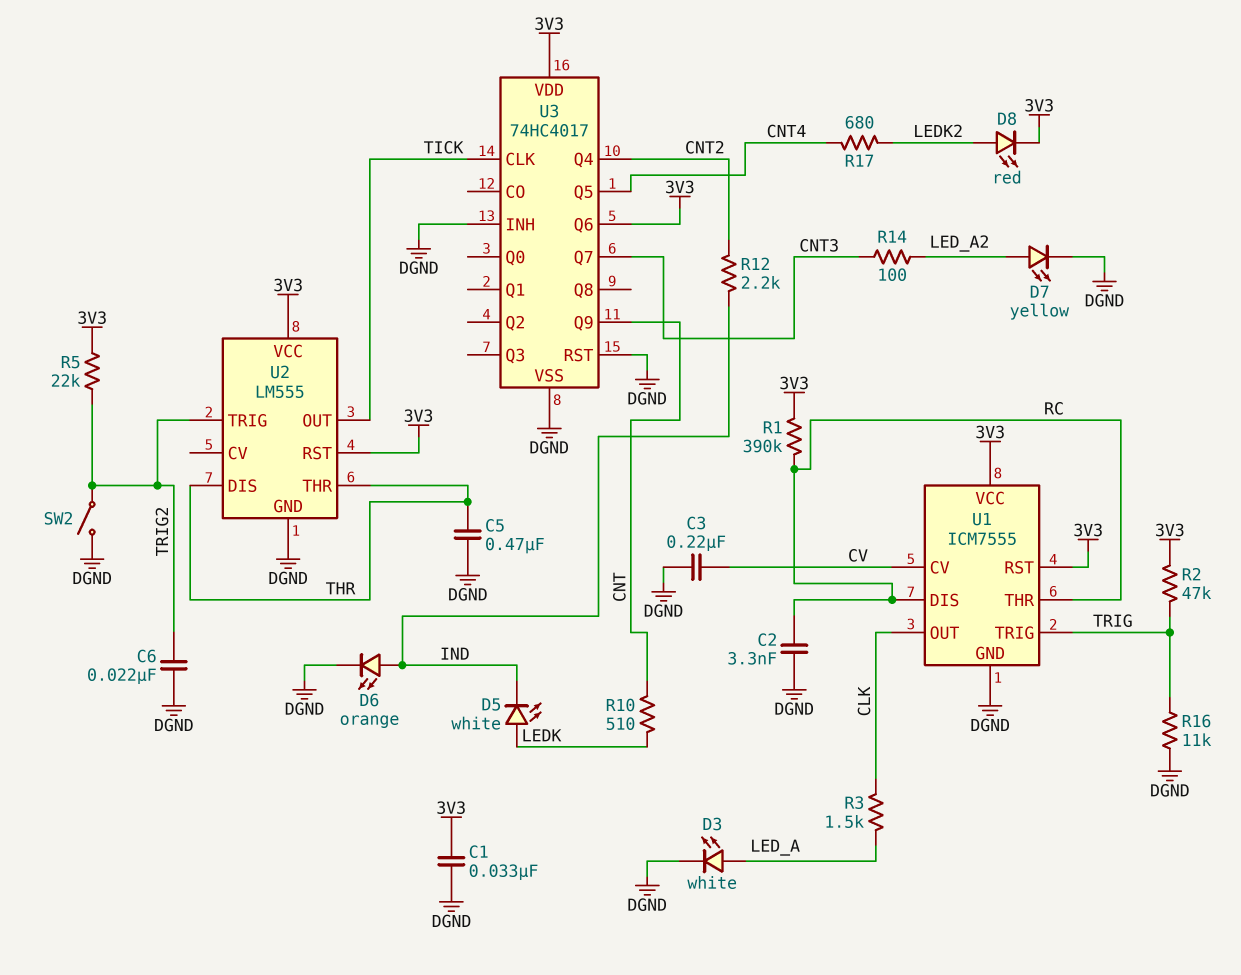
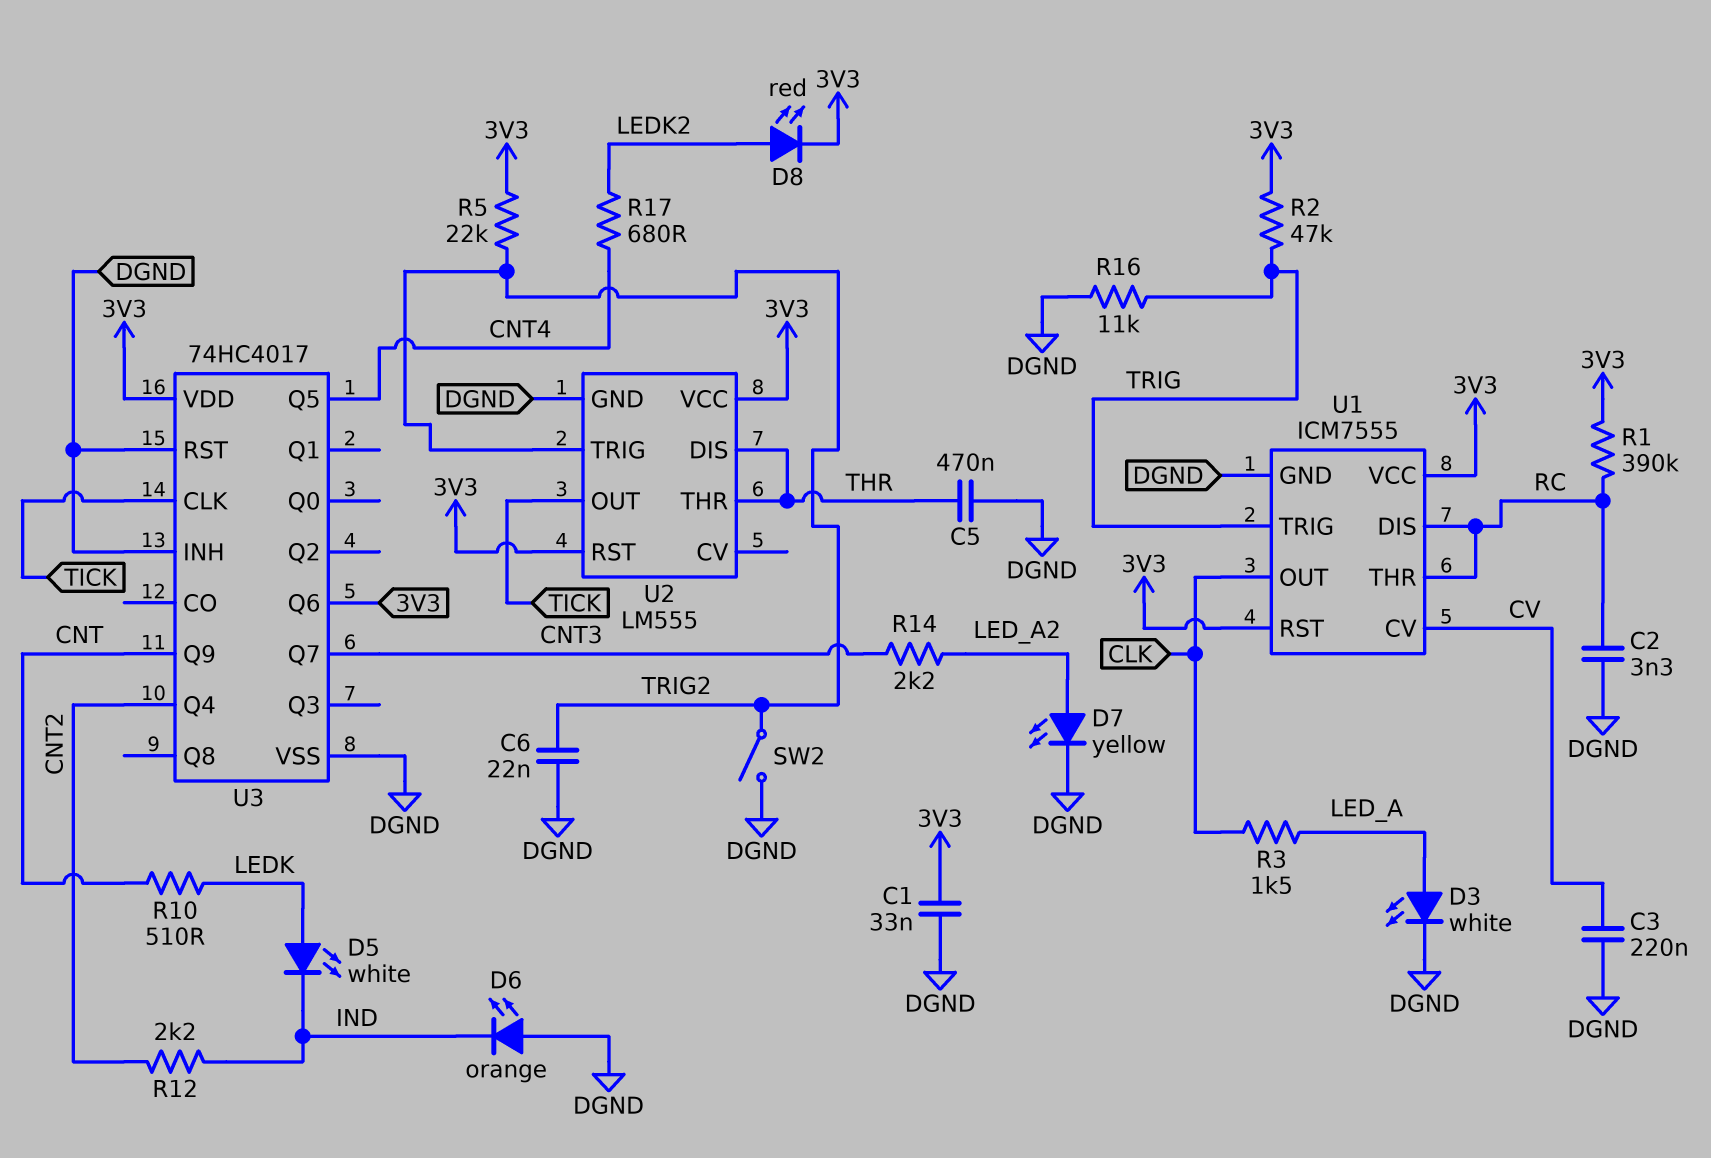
D6: LED orange (A IND, K DGND) -> LED orange (A DGND, K IND)
R14: 100 (CNT3, LED_A2) -> 2.2k (CNT3, LED_A2)

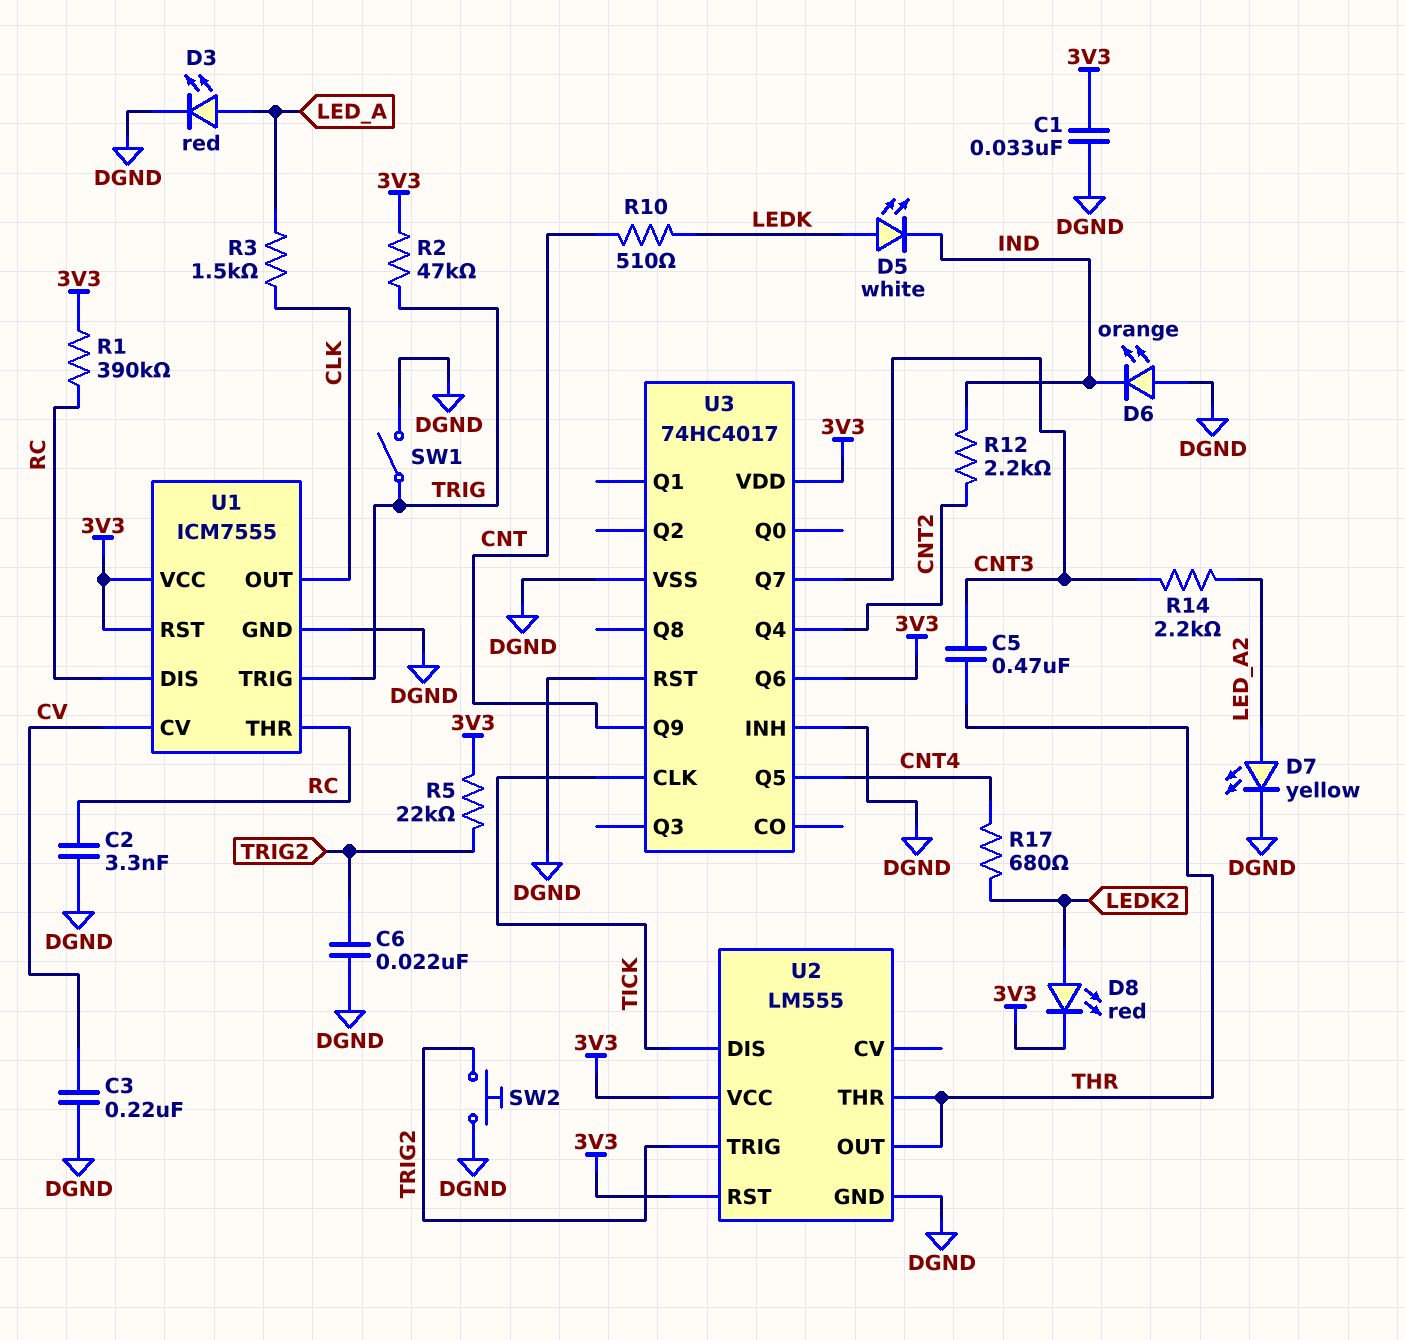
C5: 470nF (DGND, THR) -> 470nF (CNT3, THR)
D3: LED white (A LED_A, K DGND) -> LED red (A LED_A, K DGND)
R16: 11k (DGND, TRIG) -> none
SW1: none -> switch (DGND, TRIG)
SW2: switch (DGND, TRIG2) -> button (DGND, TRIG2)
U2 pin DIS: THR -> TICK
U2 pin OUT: TICK -> THR

